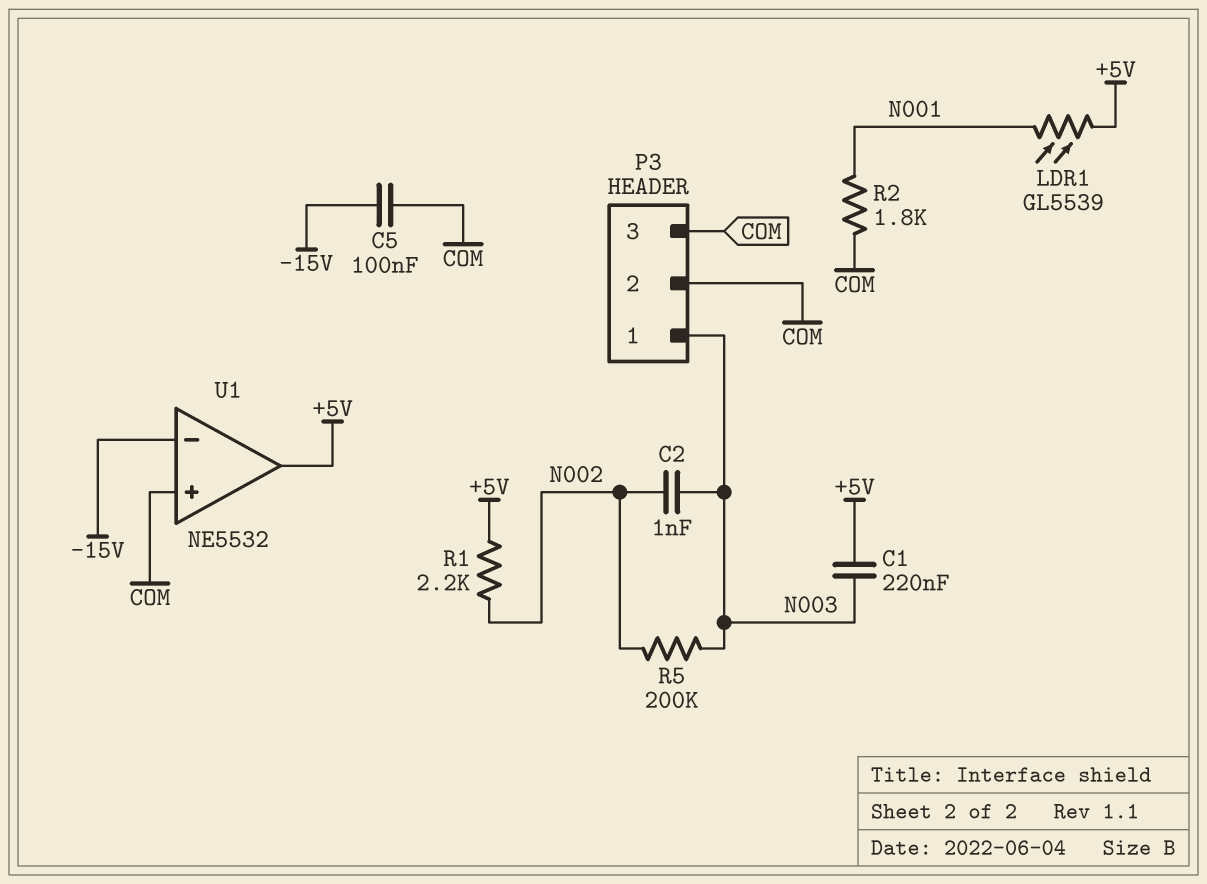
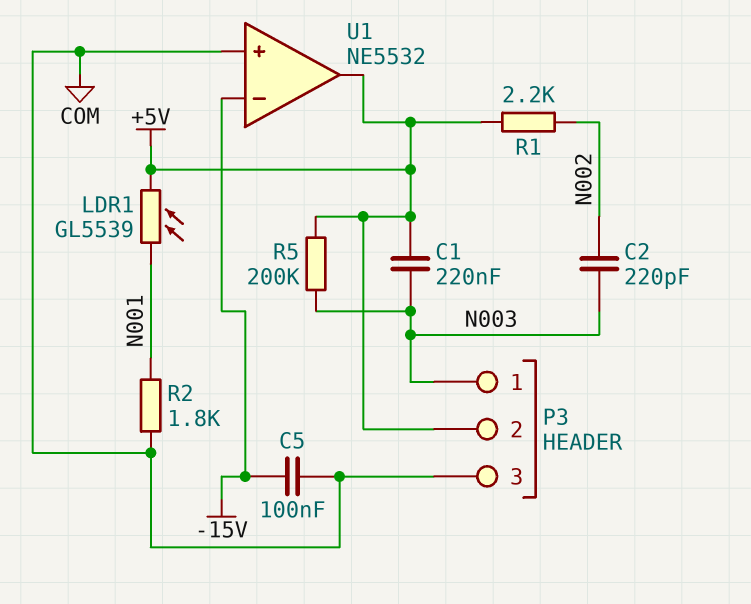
C2: 1nF (N002, N003) -> 220pF (N002, N003)
P3 pin 2: COM -> +5V
R5: 200k (N002, N003) -> 200k (+5V, N003)

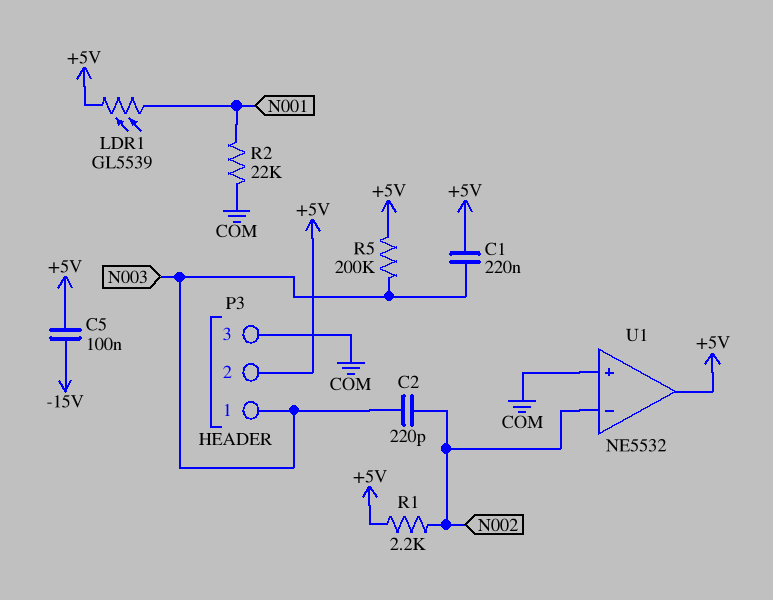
C5: 100nF (-15V, COM) -> 100nF (+5V, -15V)
R2: 1.8k (COM, N001) -> 22k (COM, N001)
U1 pin in-: -15V -> N002

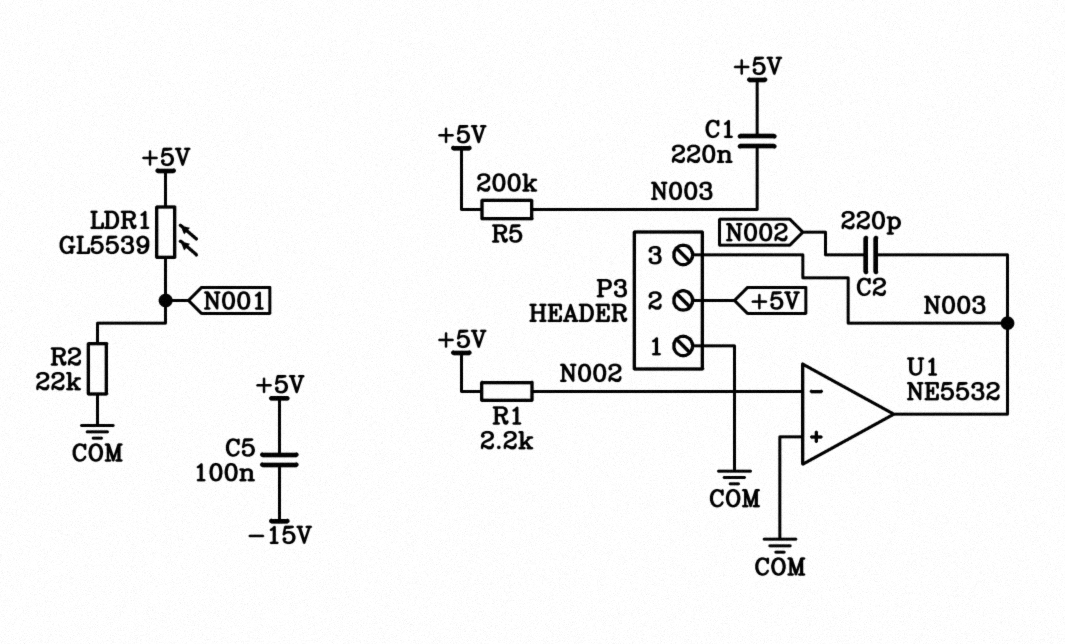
P3 pin 1: N003 -> COM
P3 pin 3: COM -> N003
U1 pin out: +5V -> N003

